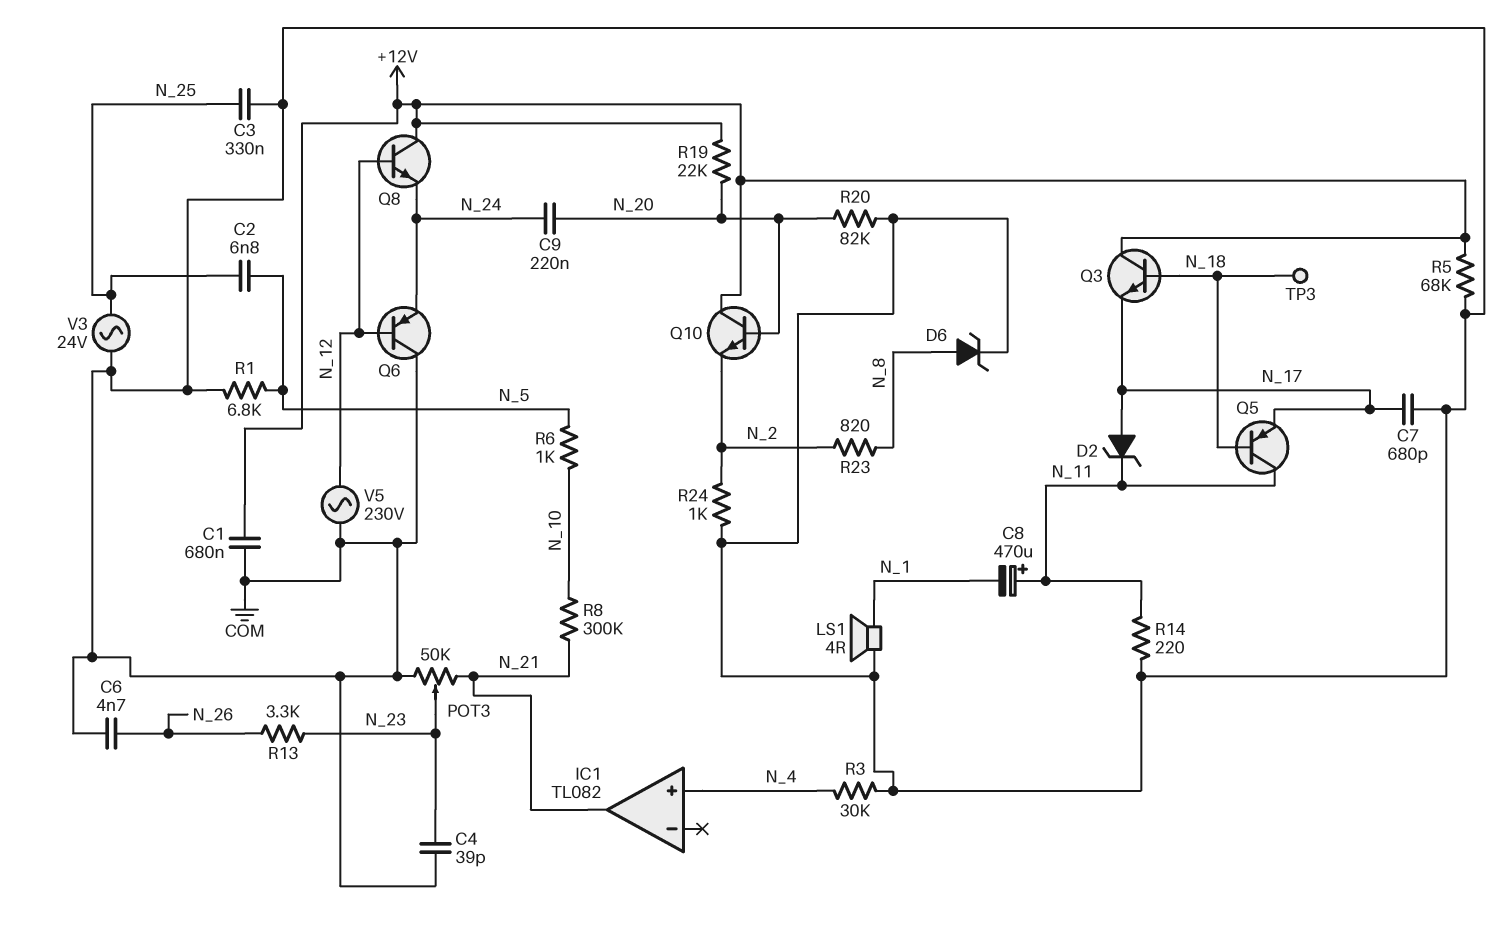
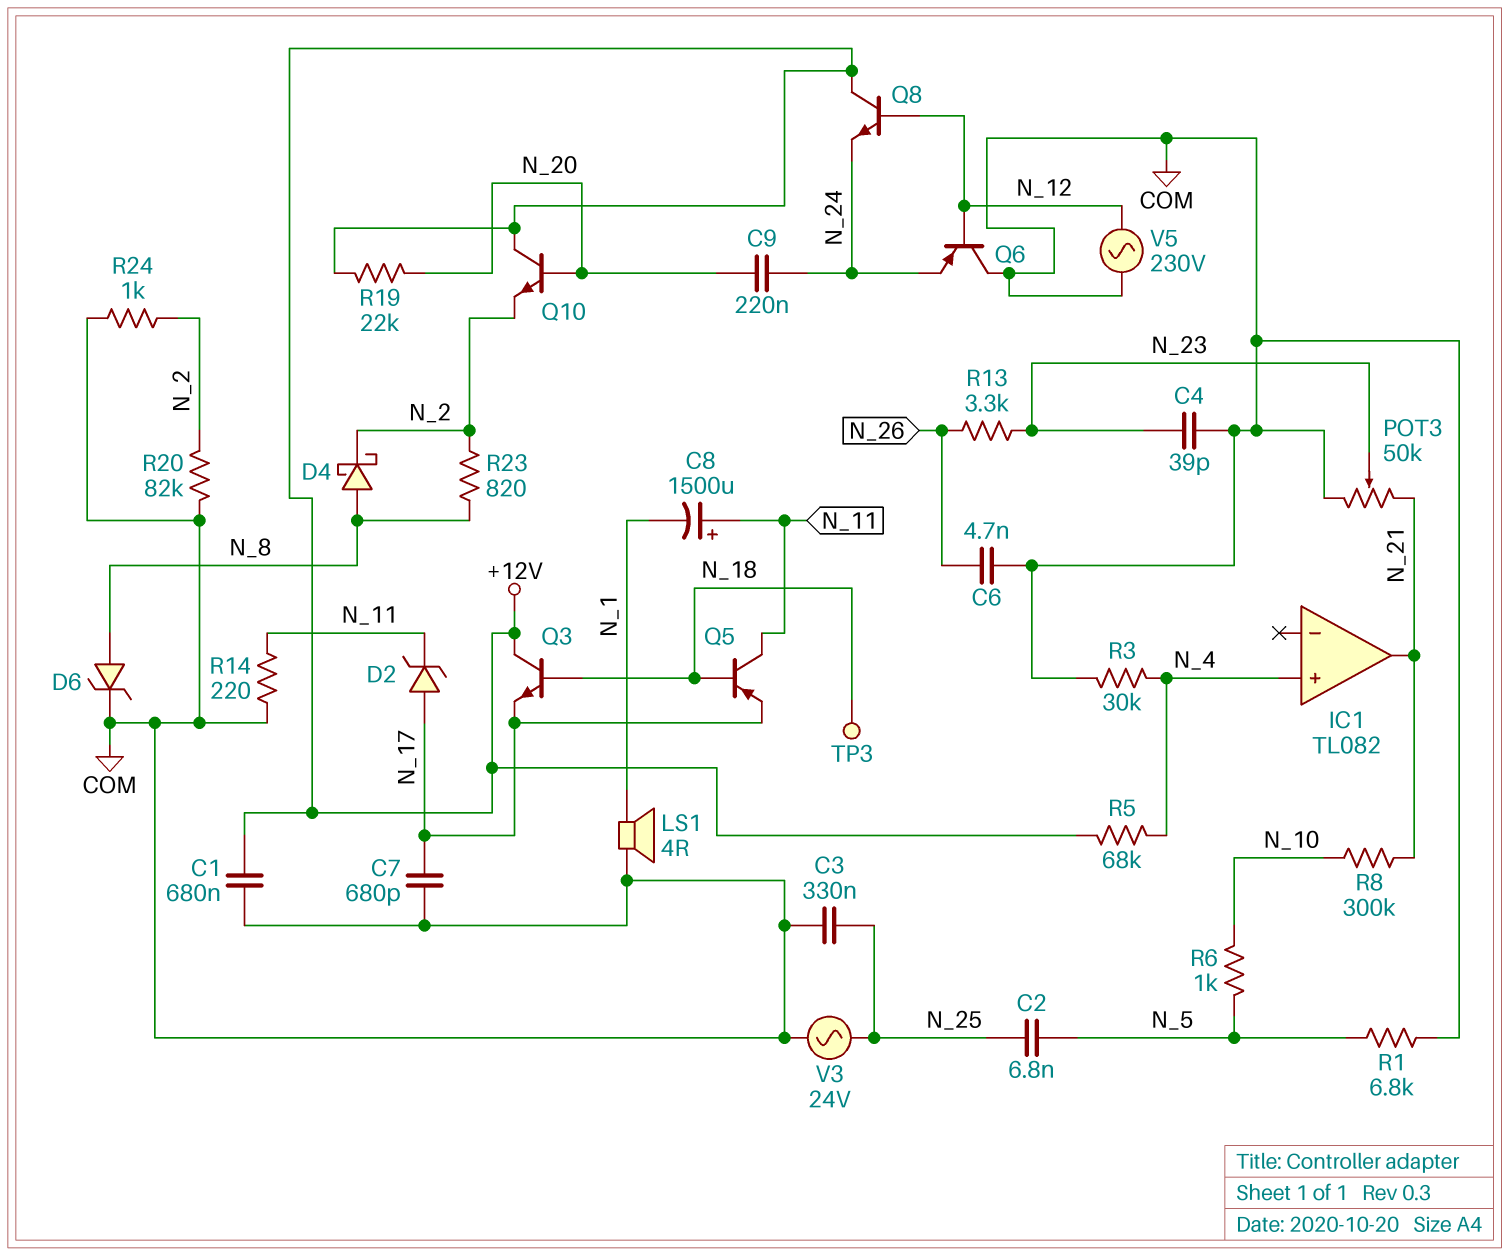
C8: 470uF (plus N_11, minus N_1) -> 1500uF (plus N_11, minus N_1)
D4: none -> schottky (A N_8, K N_2)
R5: 68k (+12V, COM) -> 68k (+12V, N_4)
R20: 82k (COM, N_20) -> 82k (COM, N_2)

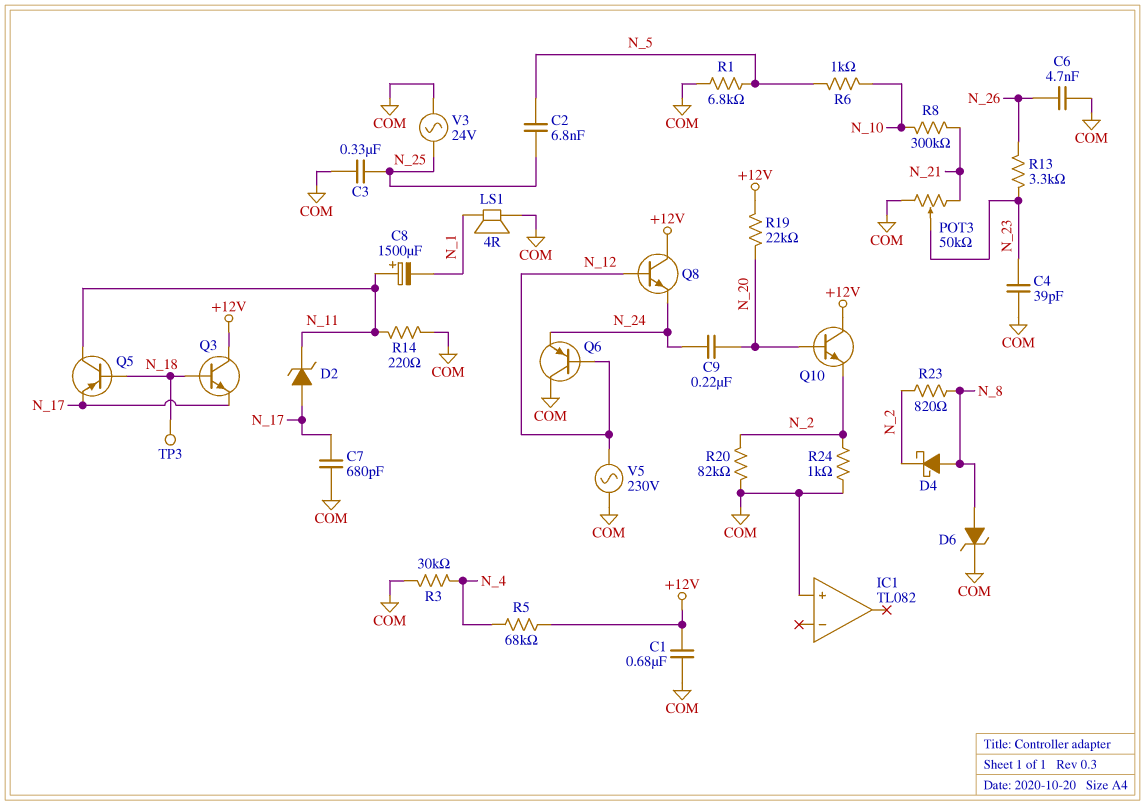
IC1 pin in+: N_4 -> COM
IC1 pin out: N_21 -> none

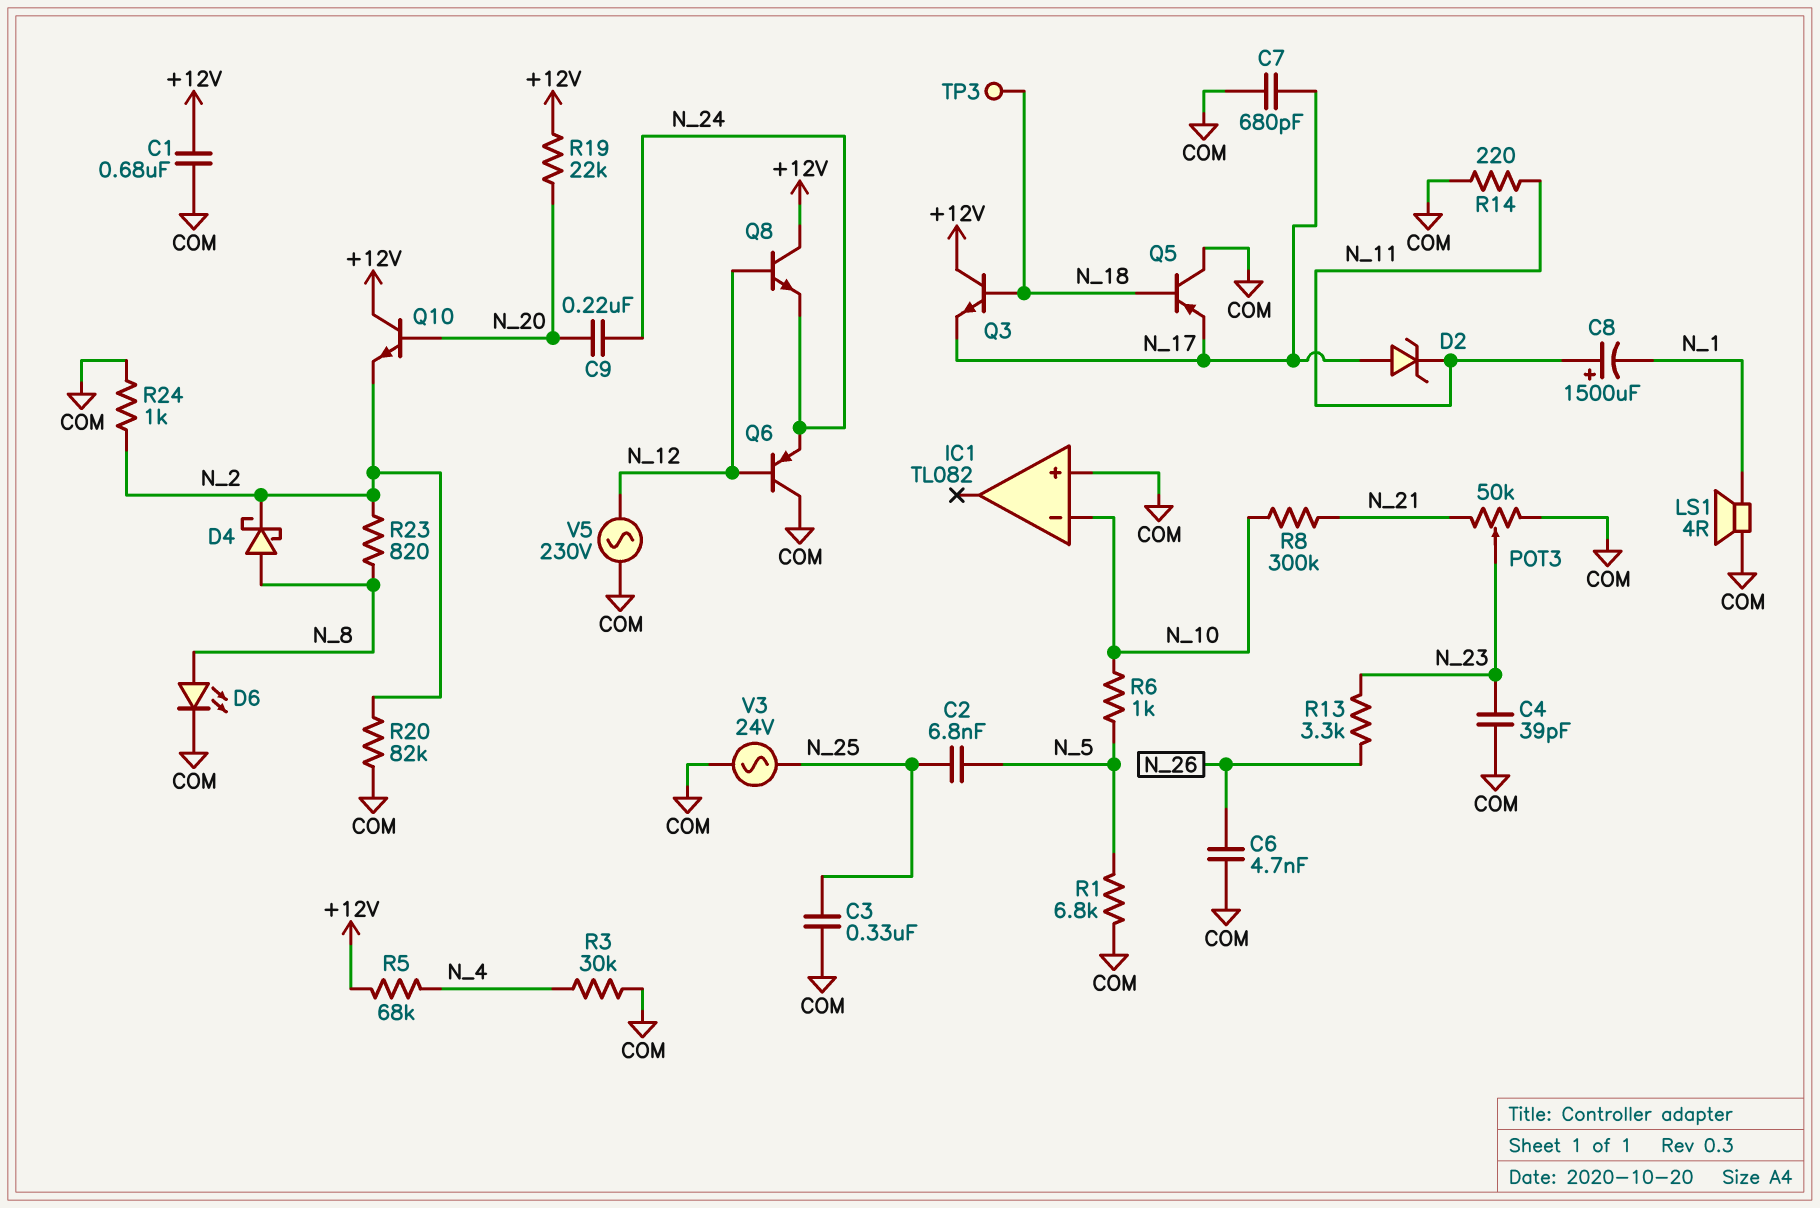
D6: zener (A N_8, K COM) -> LED (A N_8, K COM)
IC1 pin in-: none -> N_10
Q5: PNP (B N_18, C N_11, E N_17) -> PNP (B N_18, C COM, E N_17)

